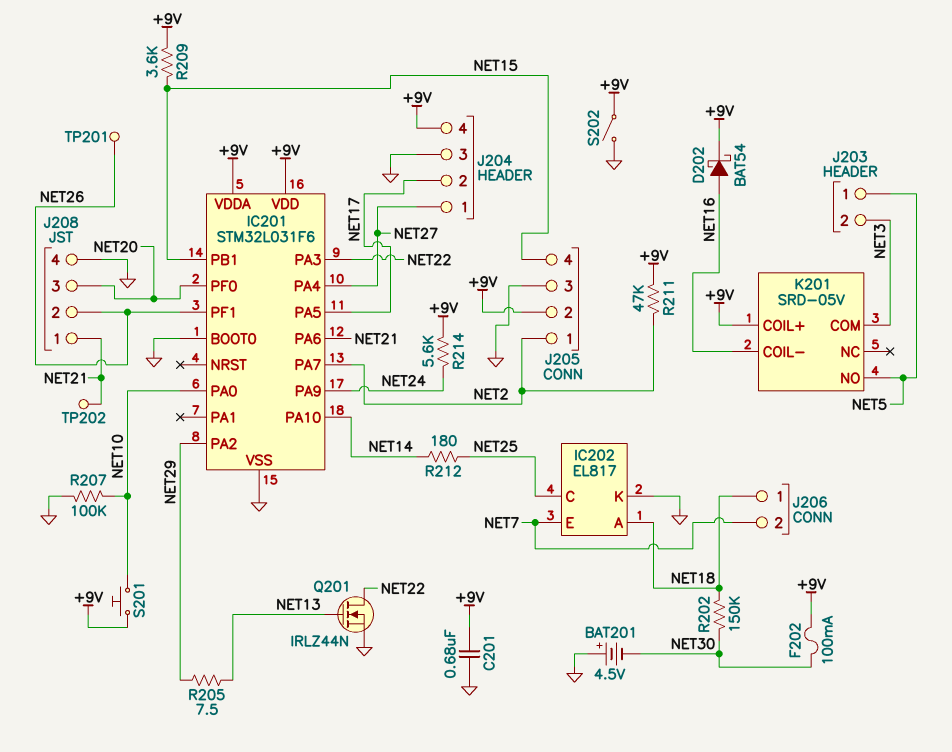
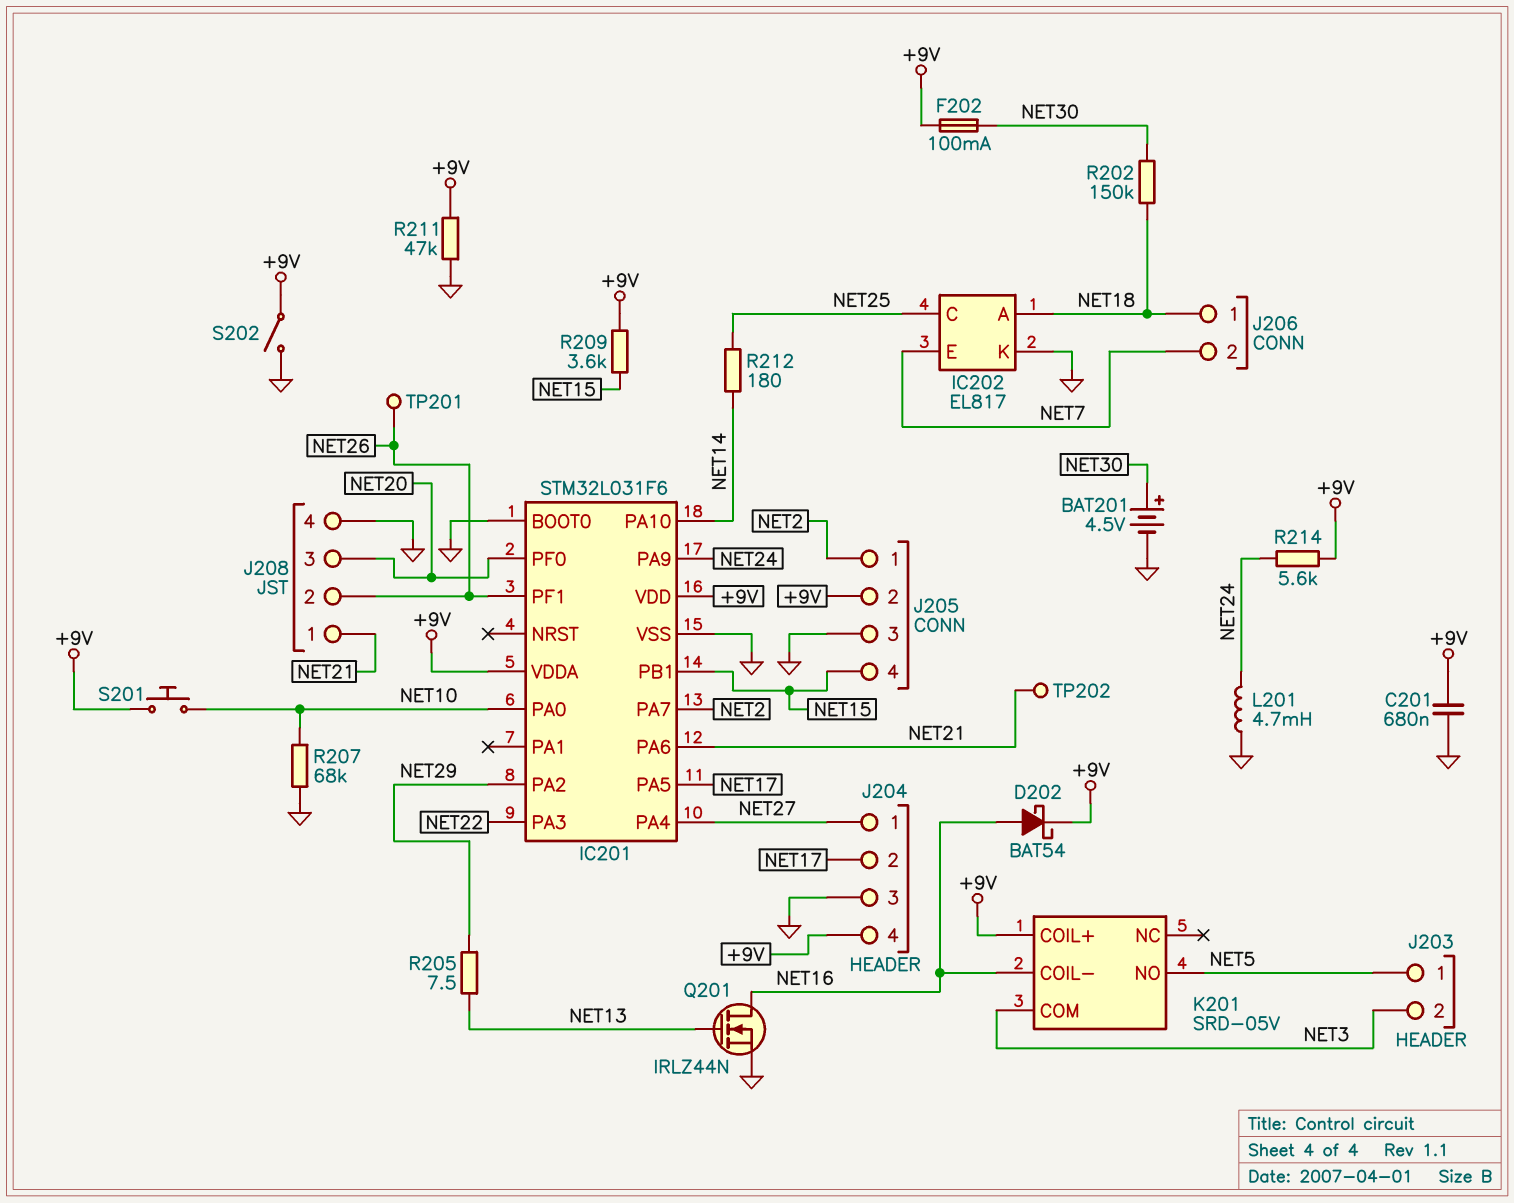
BAT201: 4.5V (plus GND, minus NET30) -> 4.5V (plus NET30, minus GND)
L201: none -> 4.7mH (GND, NET24)
Q201: NMOS IRLZ44N (G NET13, D NET22, S GND) -> NMOS IRLZ44N (G NET13, D NET16, S GND)
R207: 100k (GND, NET10) -> 68k (GND, NET10)
R211: 47k (+9V, NET2) -> 47k (+9V, GND)

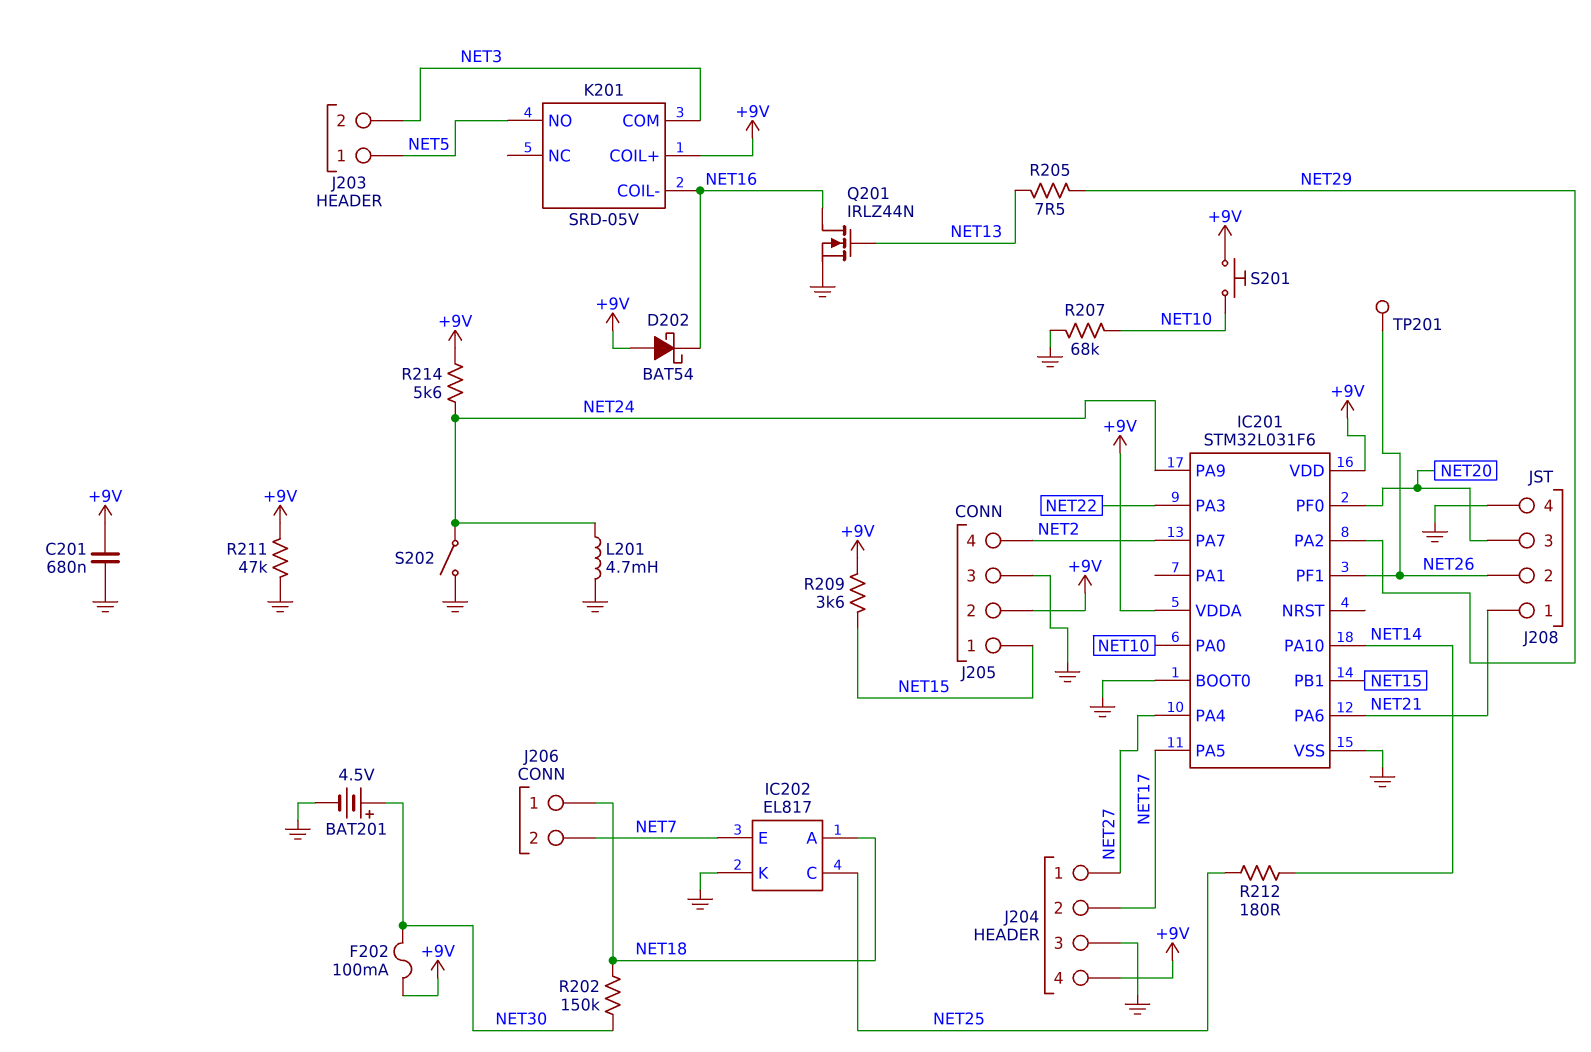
D202: schottky BAT54 (A NET16, K +9V) -> schottky BAT54 (A +9V, K NET16)
J205 pin 1: NET2 -> NET15
J205 pin 4: NET15 -> NET2
S202: switch (+9V, GND) -> switch (GND, NET24)
TP202: test point (NET21) -> none

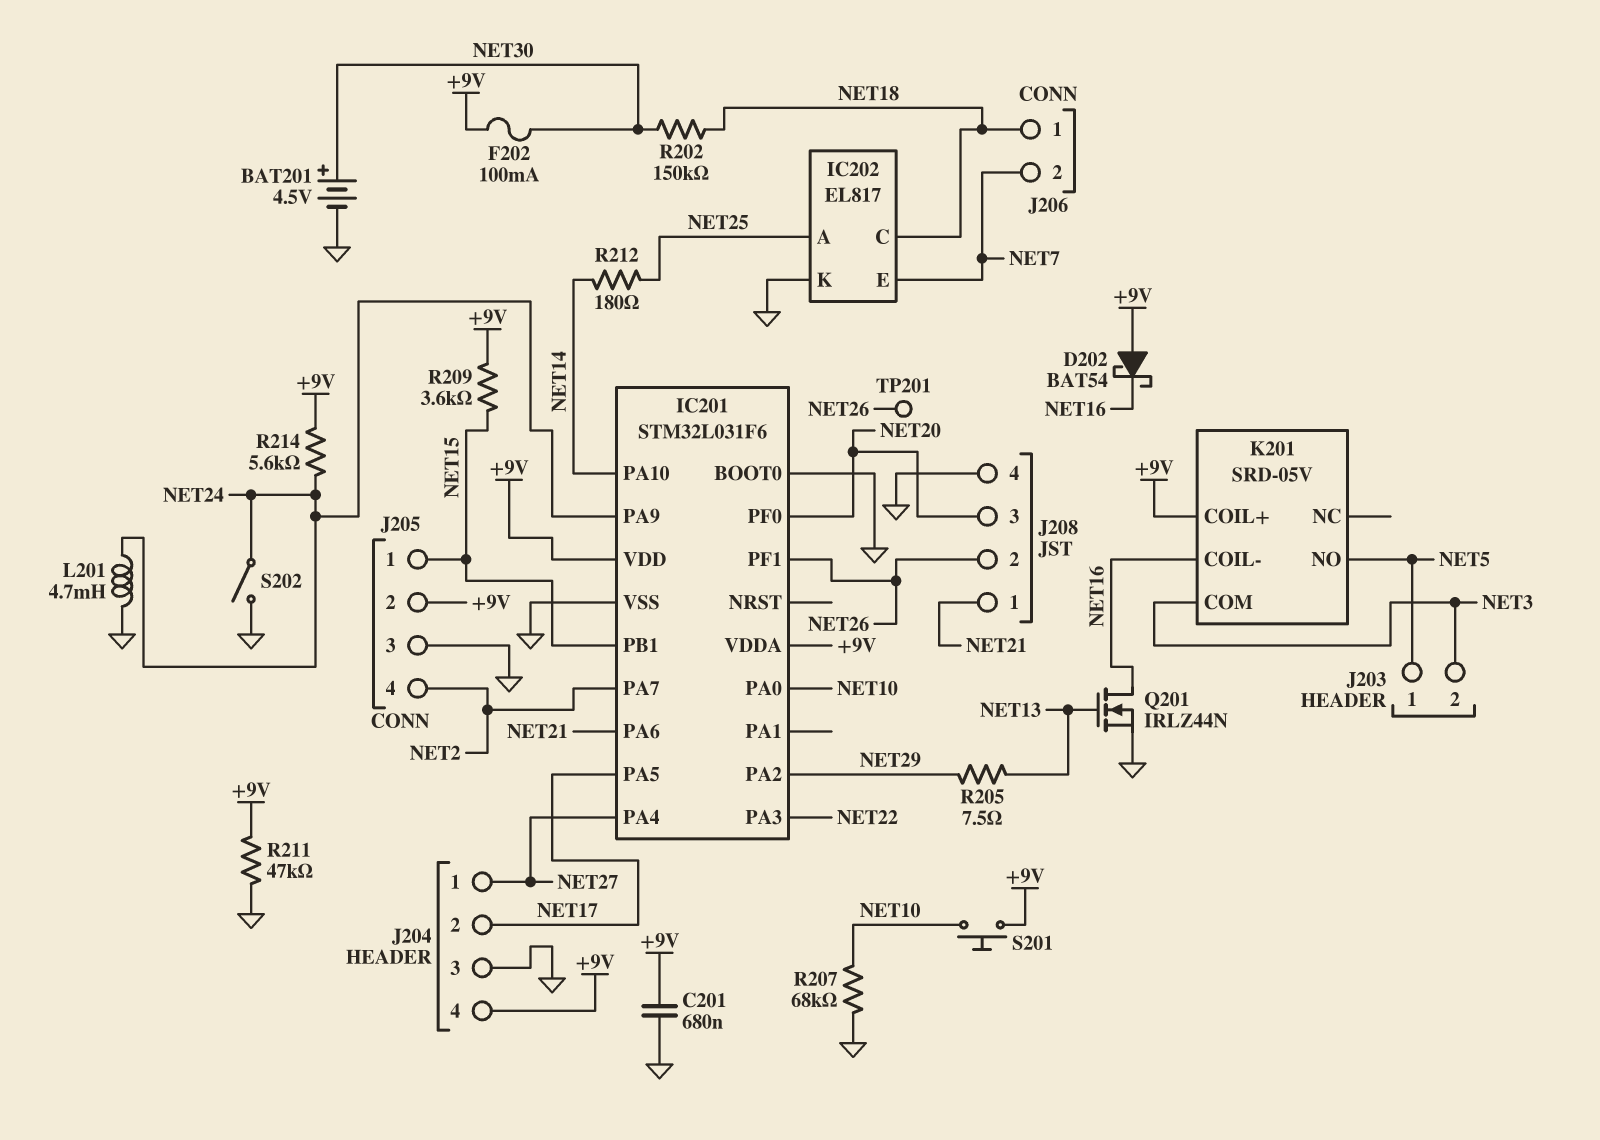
IC202 pin A: NET18 -> NET25
IC202 pin C: NET25 -> NET18

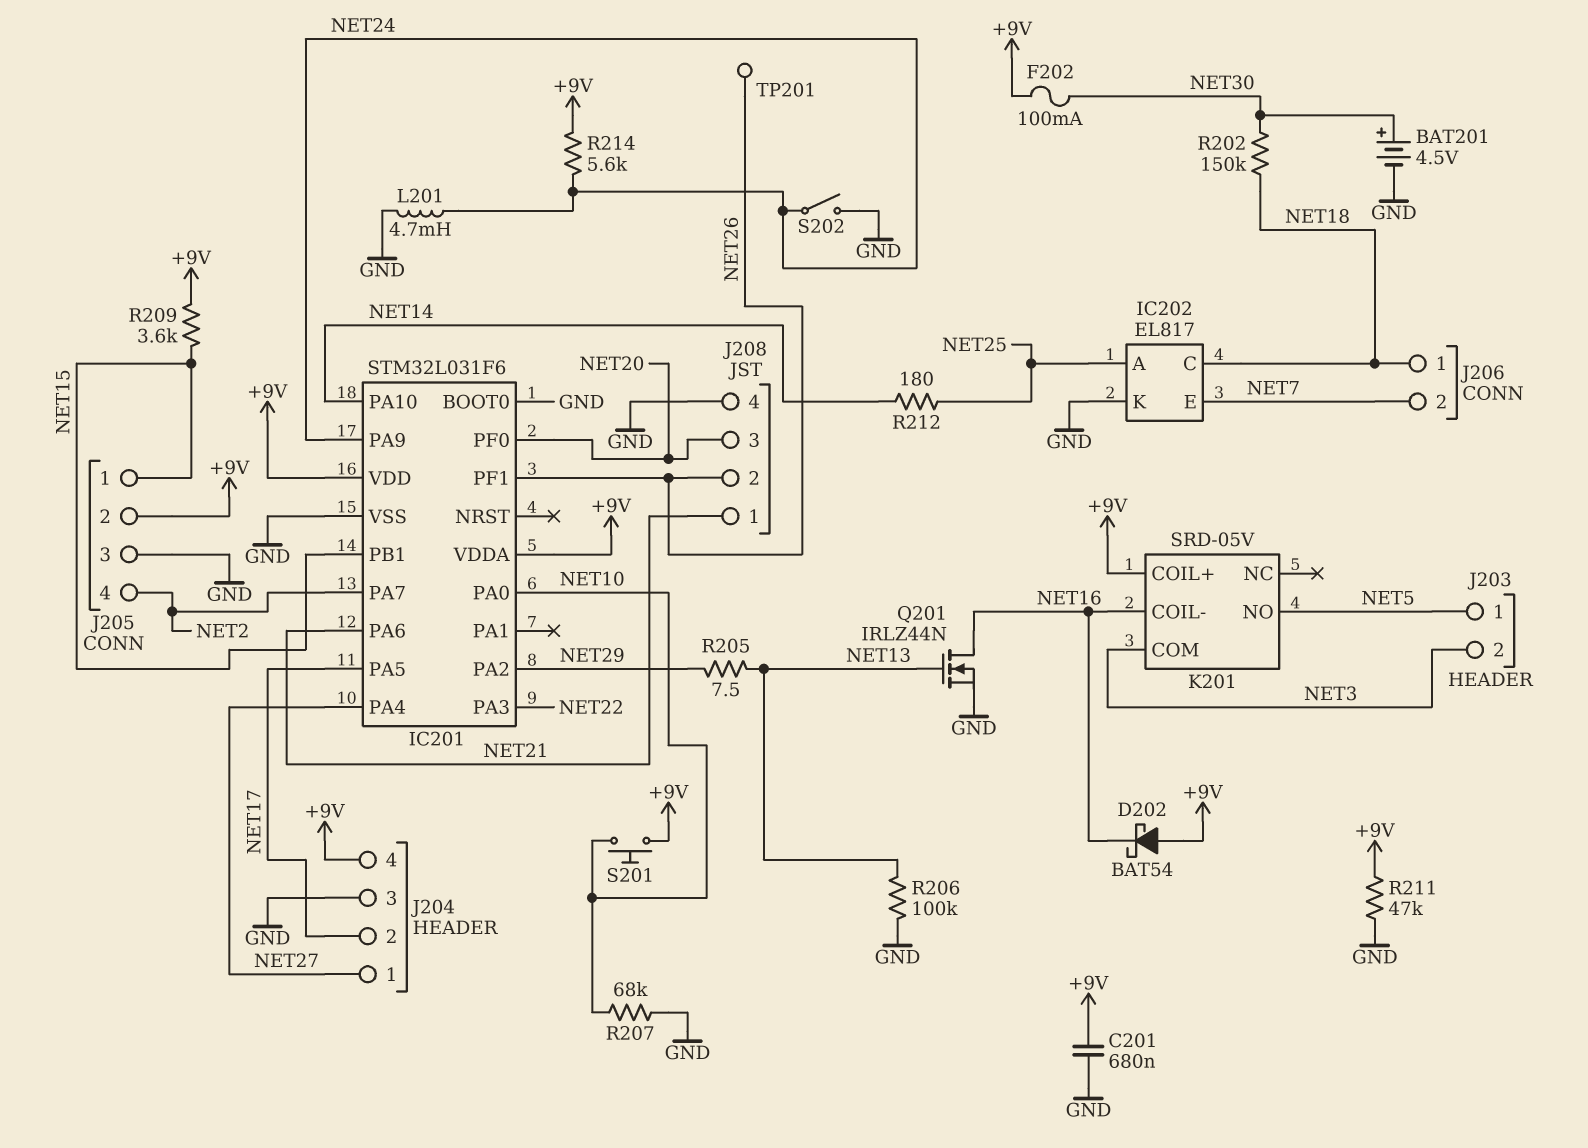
R206: none -> 100k (GND, NET13)

